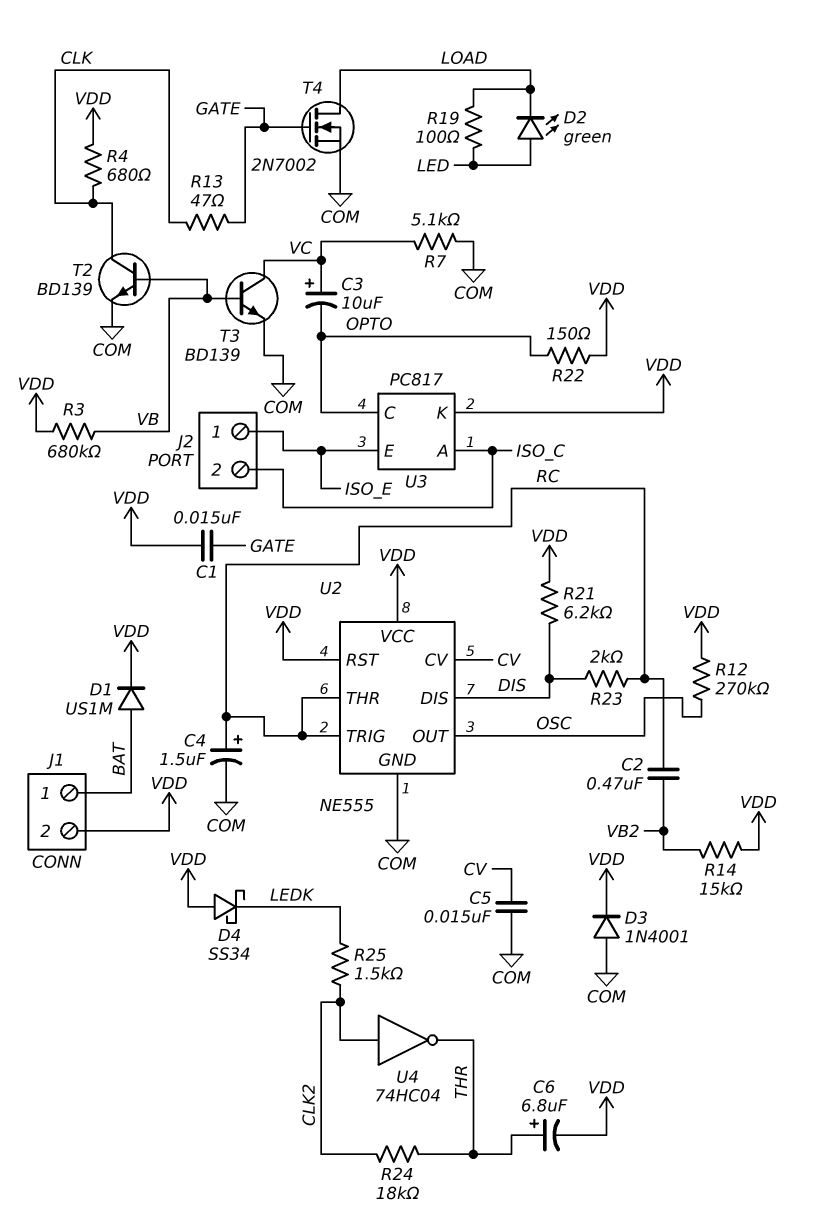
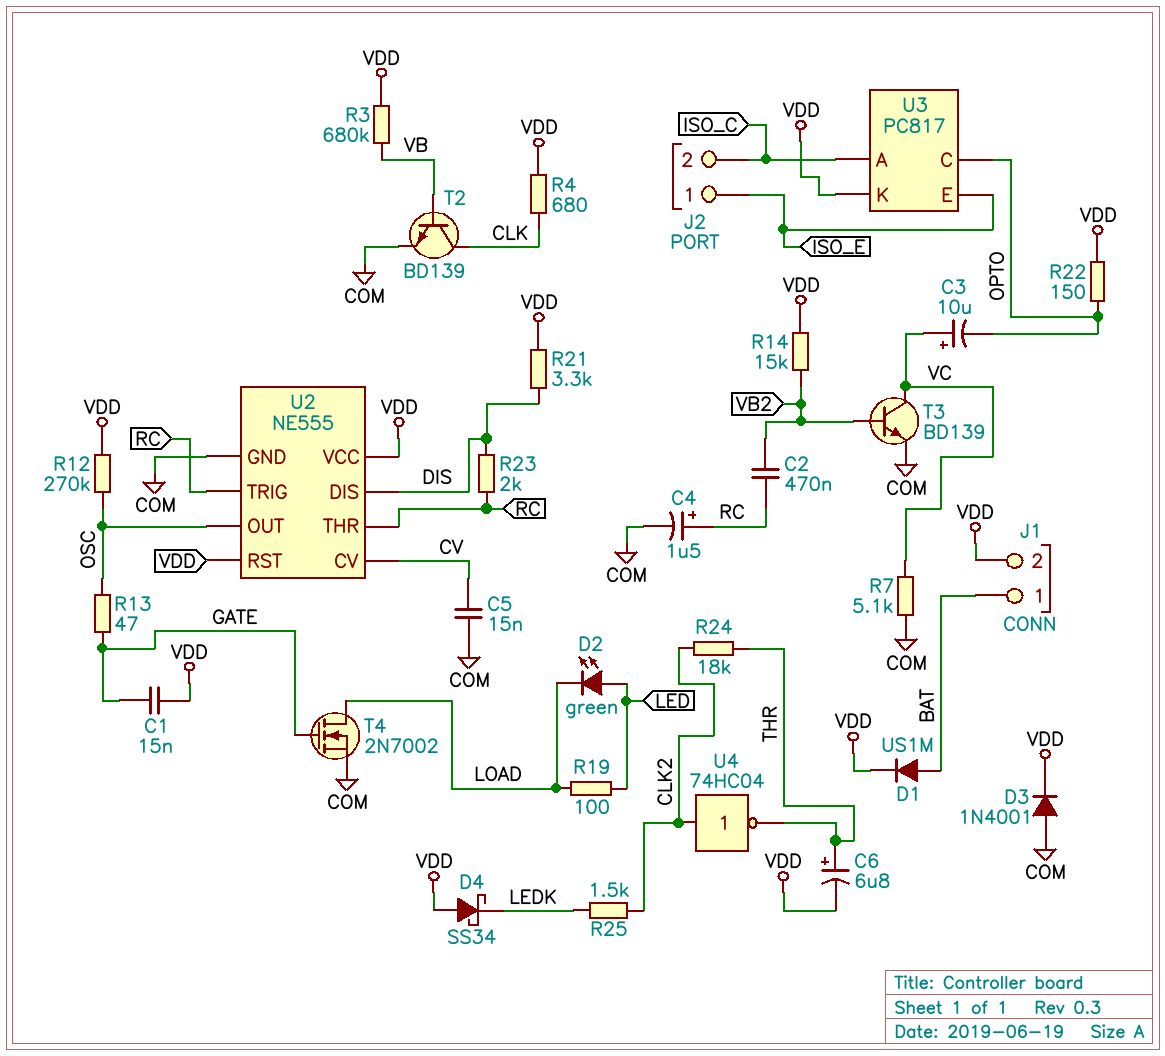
R13: 47 (CLK, GATE) -> 47 (GATE, OSC)
R21: 6.2k (DIS, VDD) -> 3.3k (DIS, VDD)
T3: NPN BD139 (B VB, C VC, E COM) -> NPN BD139 (B VB2, C VC, E COM)

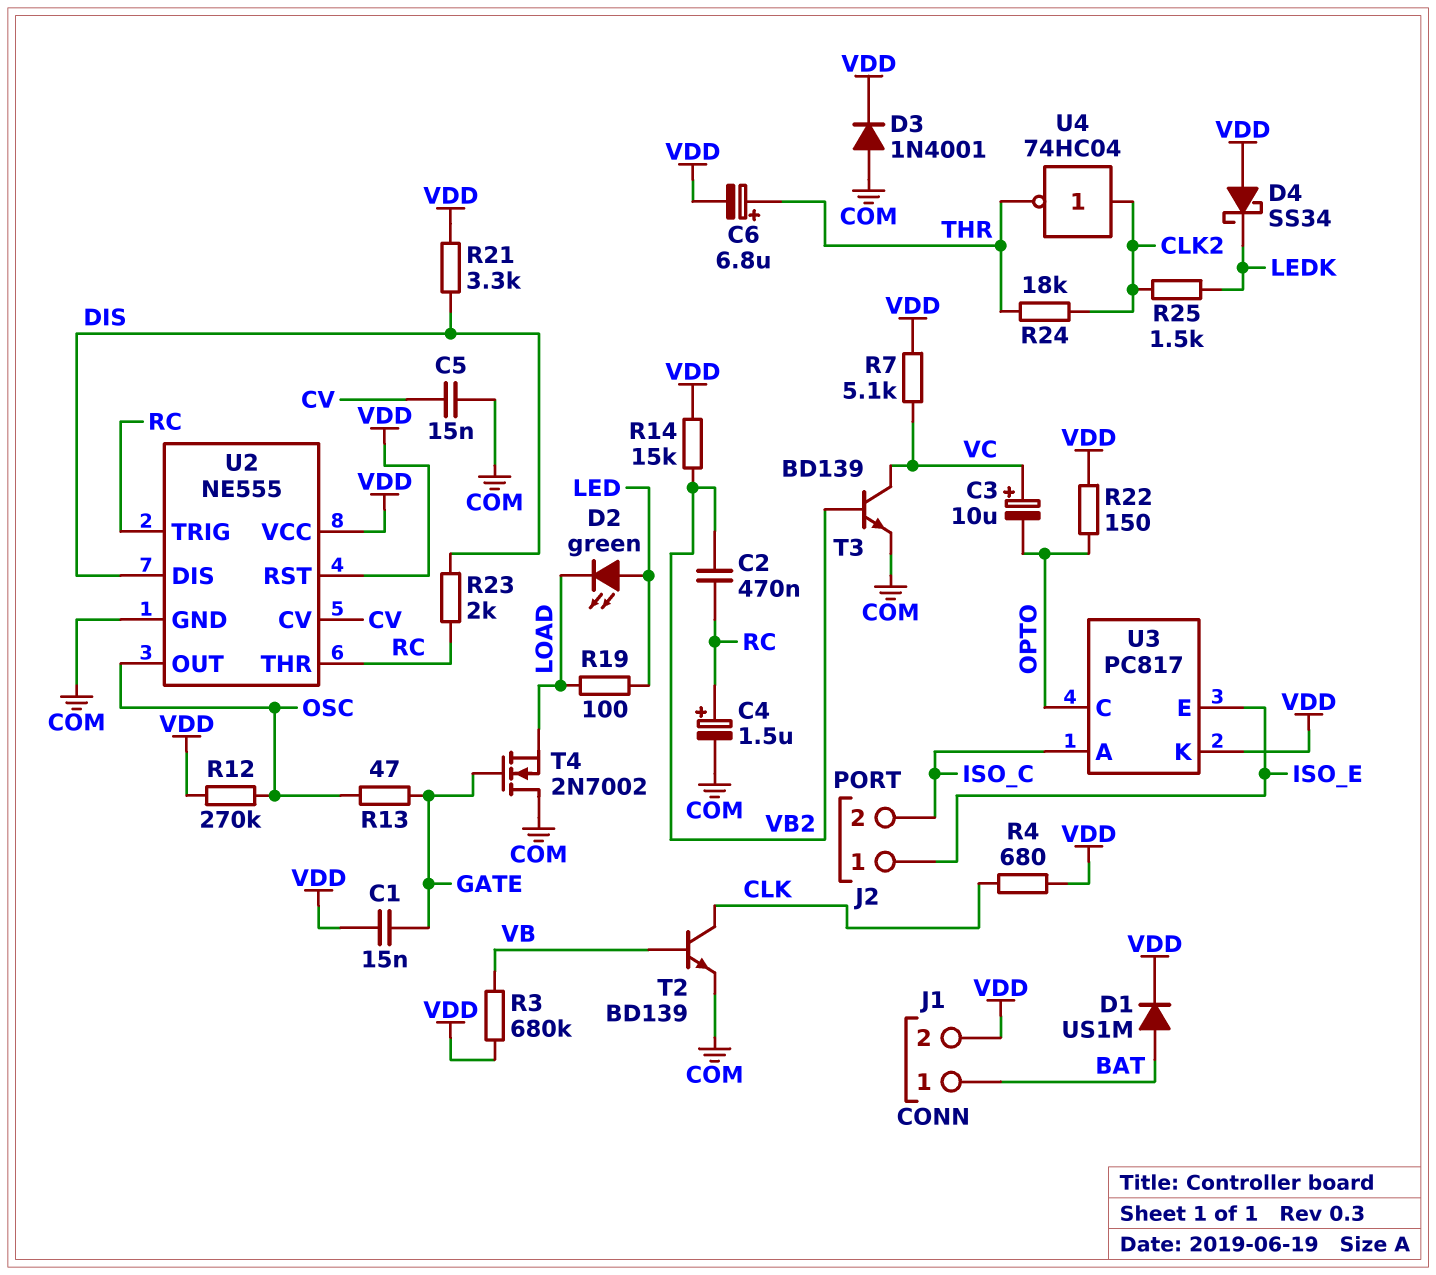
R7: 5.1k (COM, VC) -> 5.1k (VC, VDD)
T4: NMOS 2N7002 (G GATE, D LOAD, S COM) -> NMOS 2N7002 (G GATE, D COM, S LOAD)

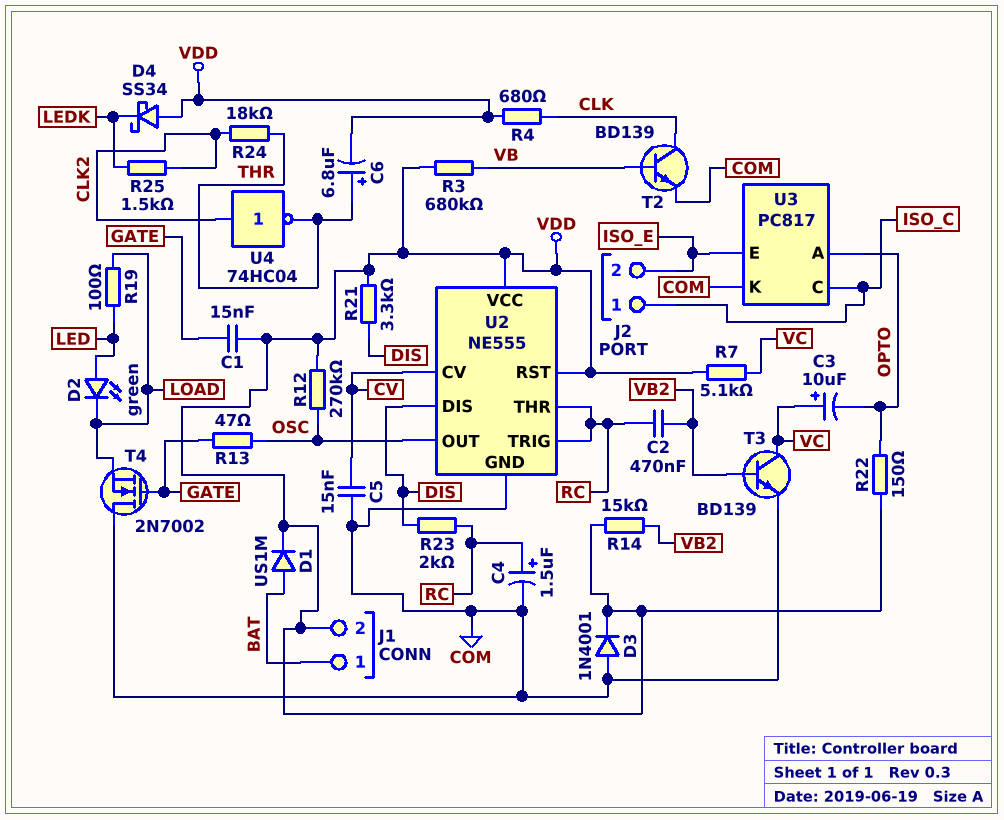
J2 pin 1: ISO_E -> ISO_C
J2 pin 2: ISO_C -> ISO_E
U3 pin A: ISO_C -> OPTO
U3 pin C: OPTO -> ISO_C
U3 pin K: VDD -> COM

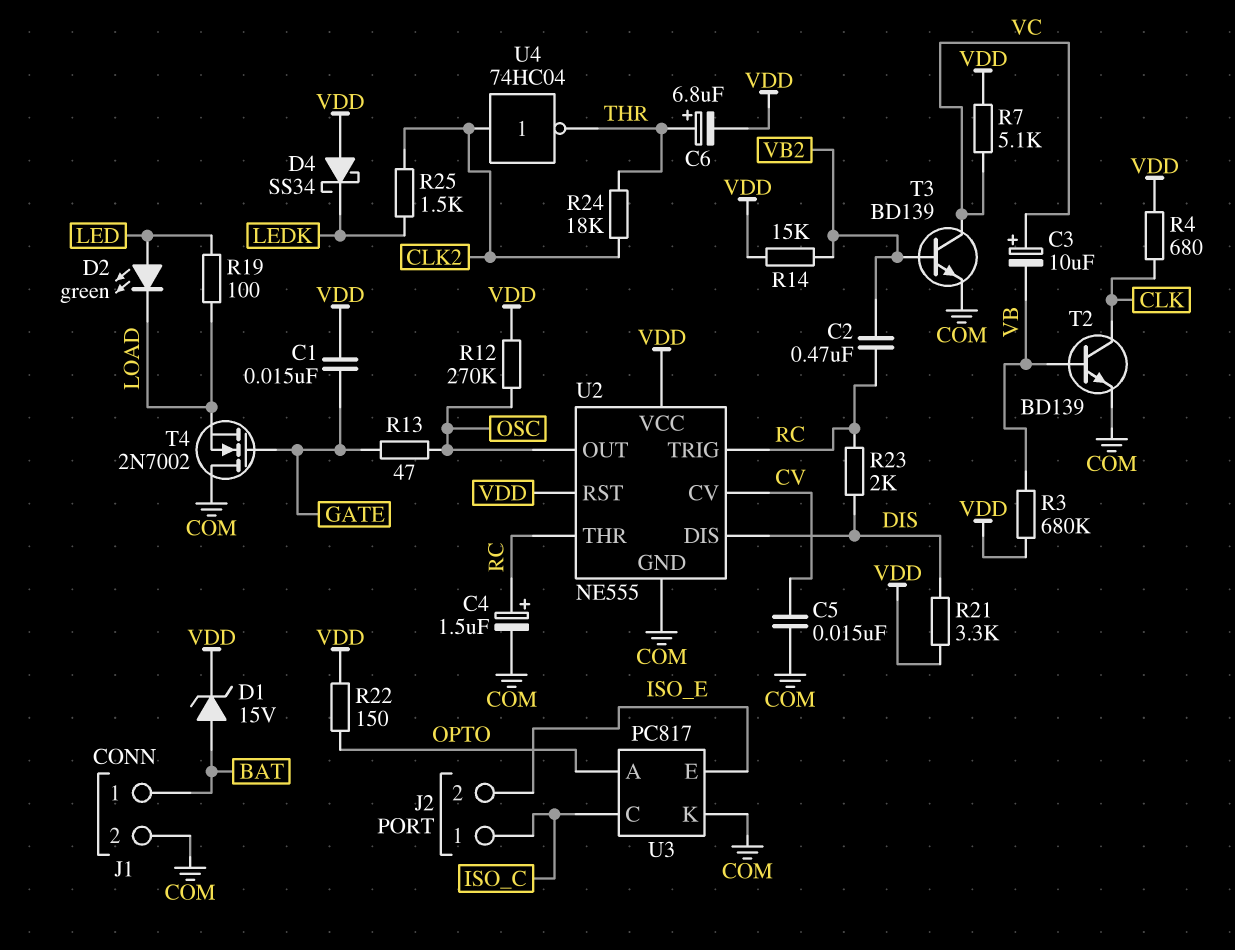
C3: 10uF (plus VC, minus OPTO) -> 10uF (plus VC, minus VB)
D1: diode US1M (A BAT, K VDD) -> zener 15V (A BAT, K VDD)
D3: diode 1N4001 (A COM, K VDD) -> none
J1 pin 2: VDD -> COM

